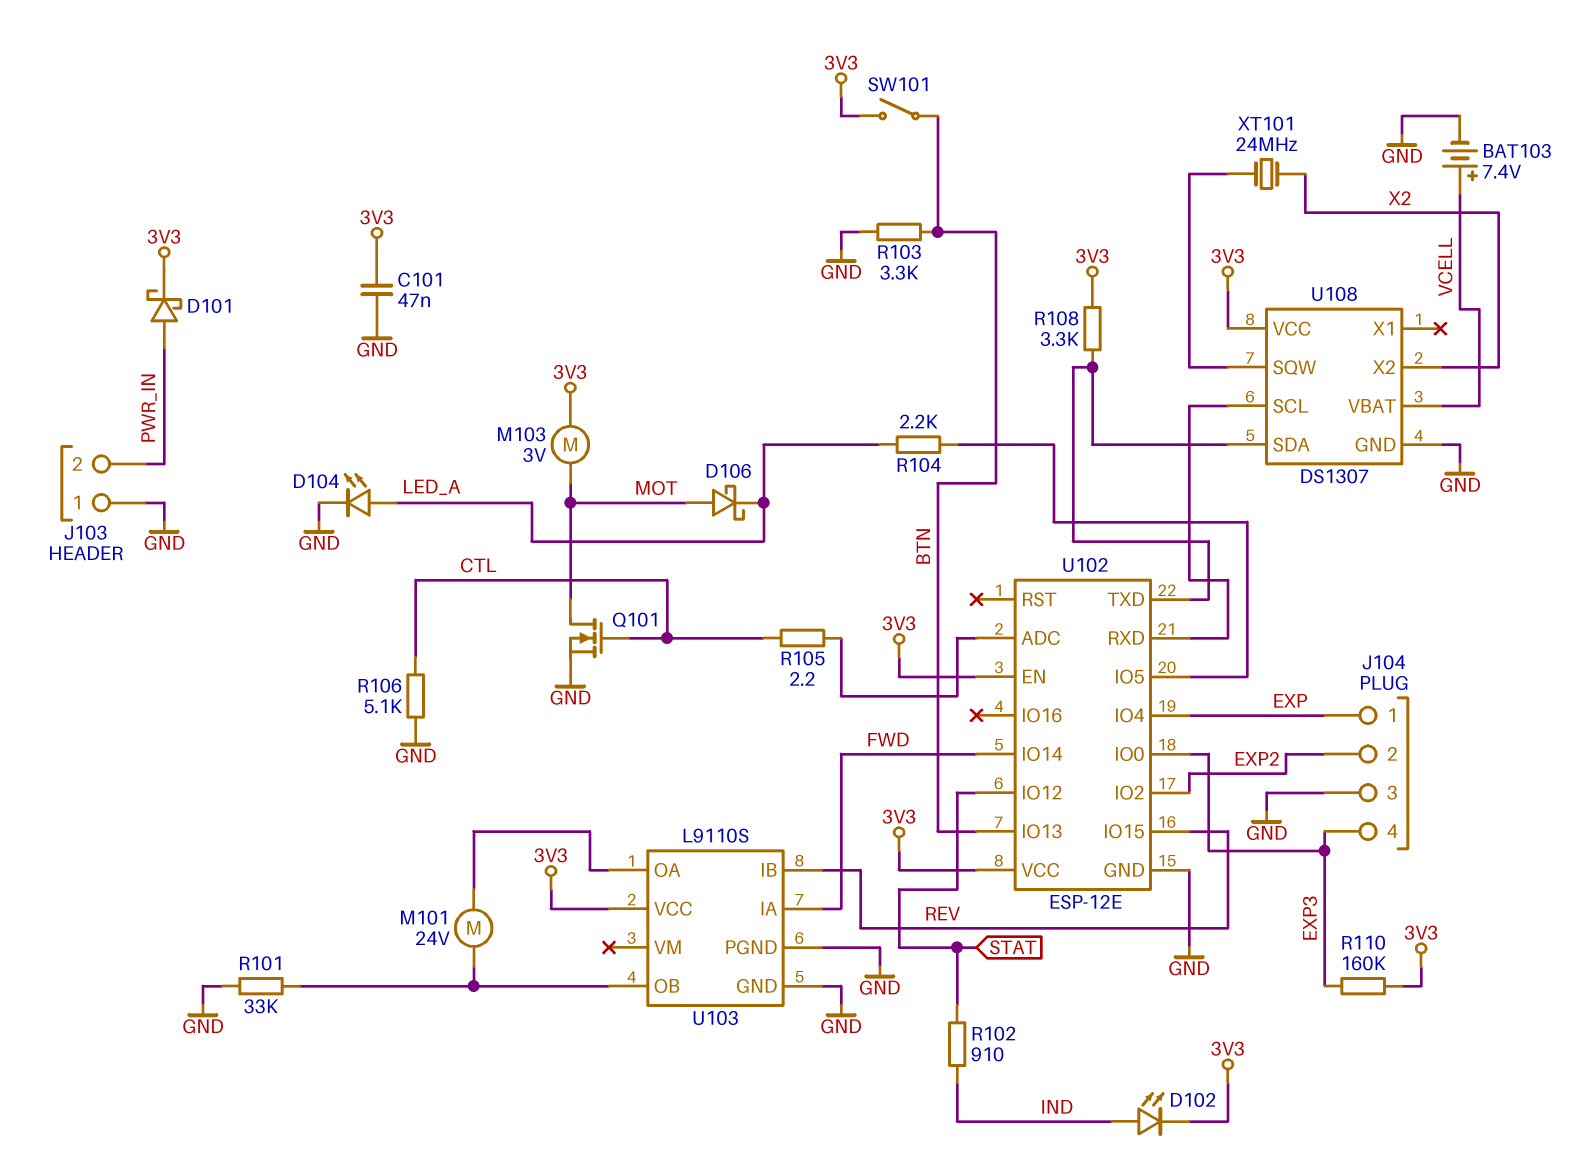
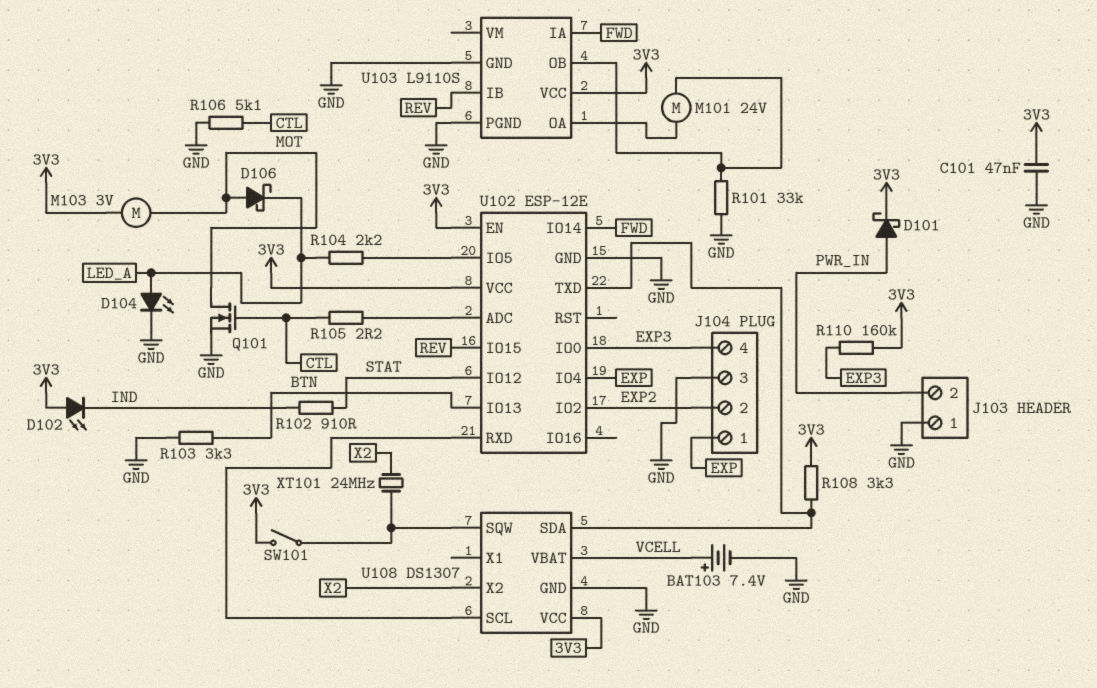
D102: LED (A IND, K 3V3) -> LED (A 3V3, K IND)
SW101: switch (3V3, BTN) -> switch (3V3, U108/SQW)

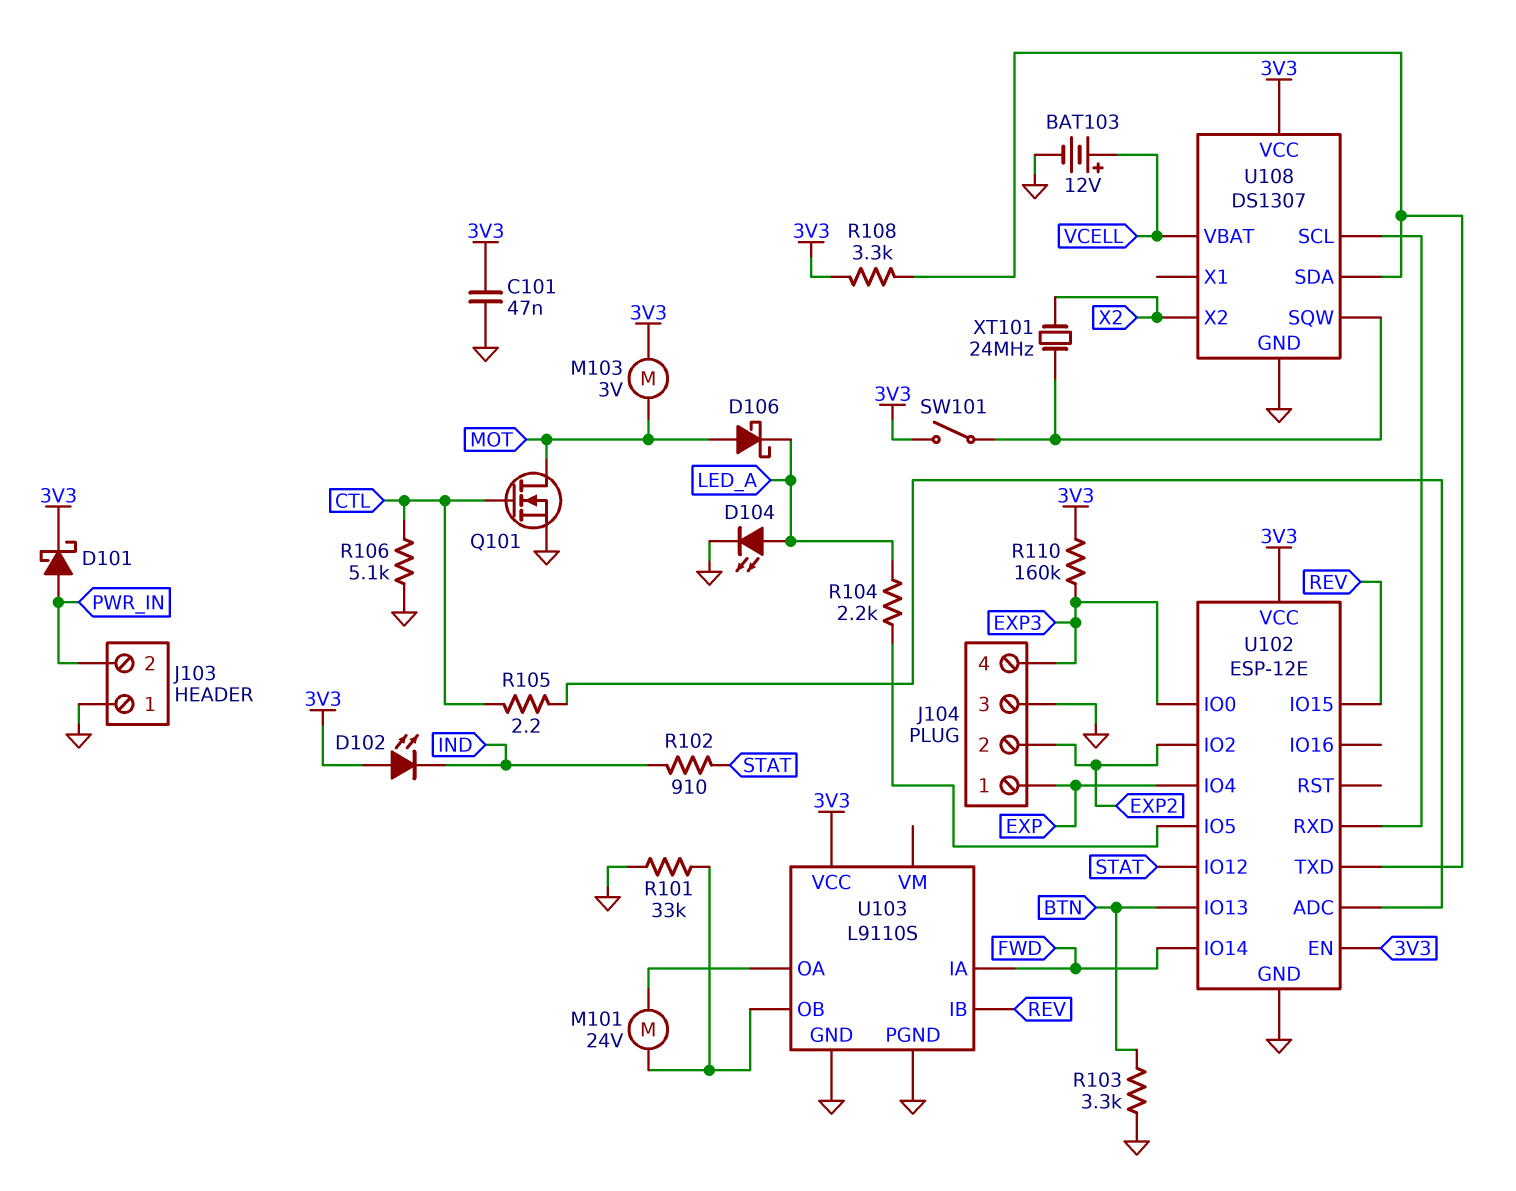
BAT103: 7.4V (plus VCELL, minus GND) -> 12V (plus VCELL, minus GND)

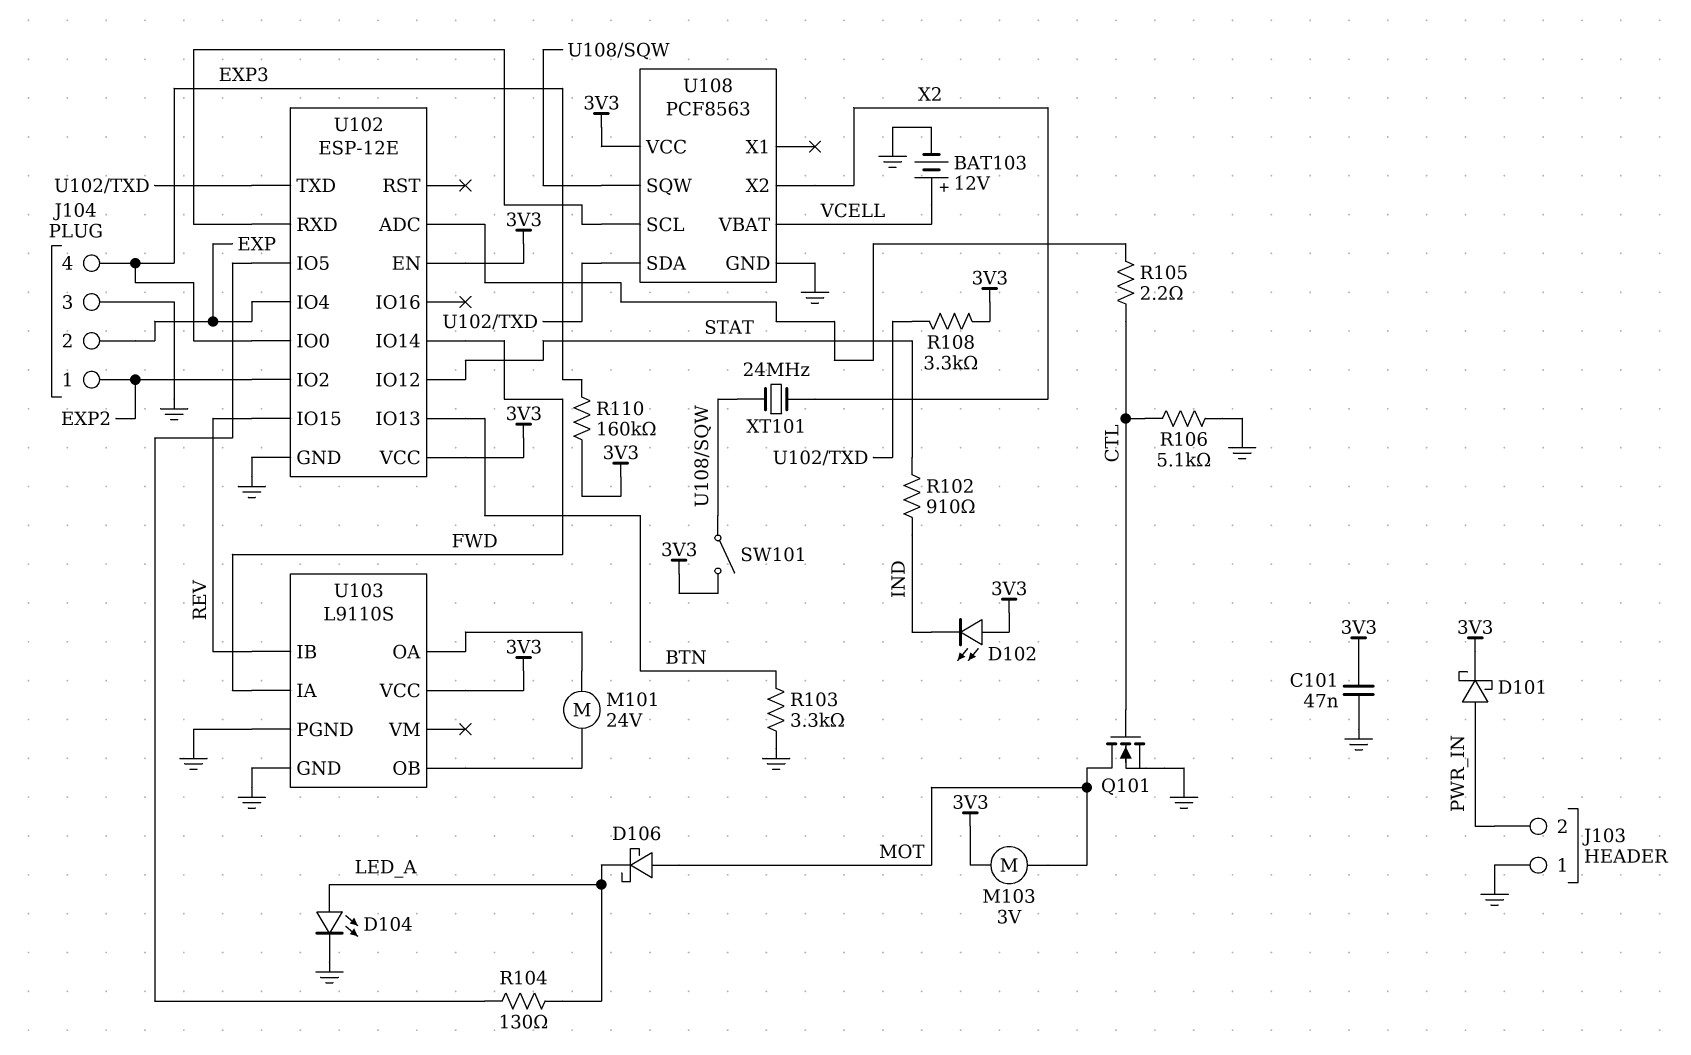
J104 pin 1: EXP -> EXP2
J104 pin 2: EXP2 -> EXP
R101: 33k (GND, U103/OB) -> none
R104: 2.2k (LED_A, U102/IO5) -> 130 (LED_A, U102/IO5)
U108: DS1307 -> PCF8563

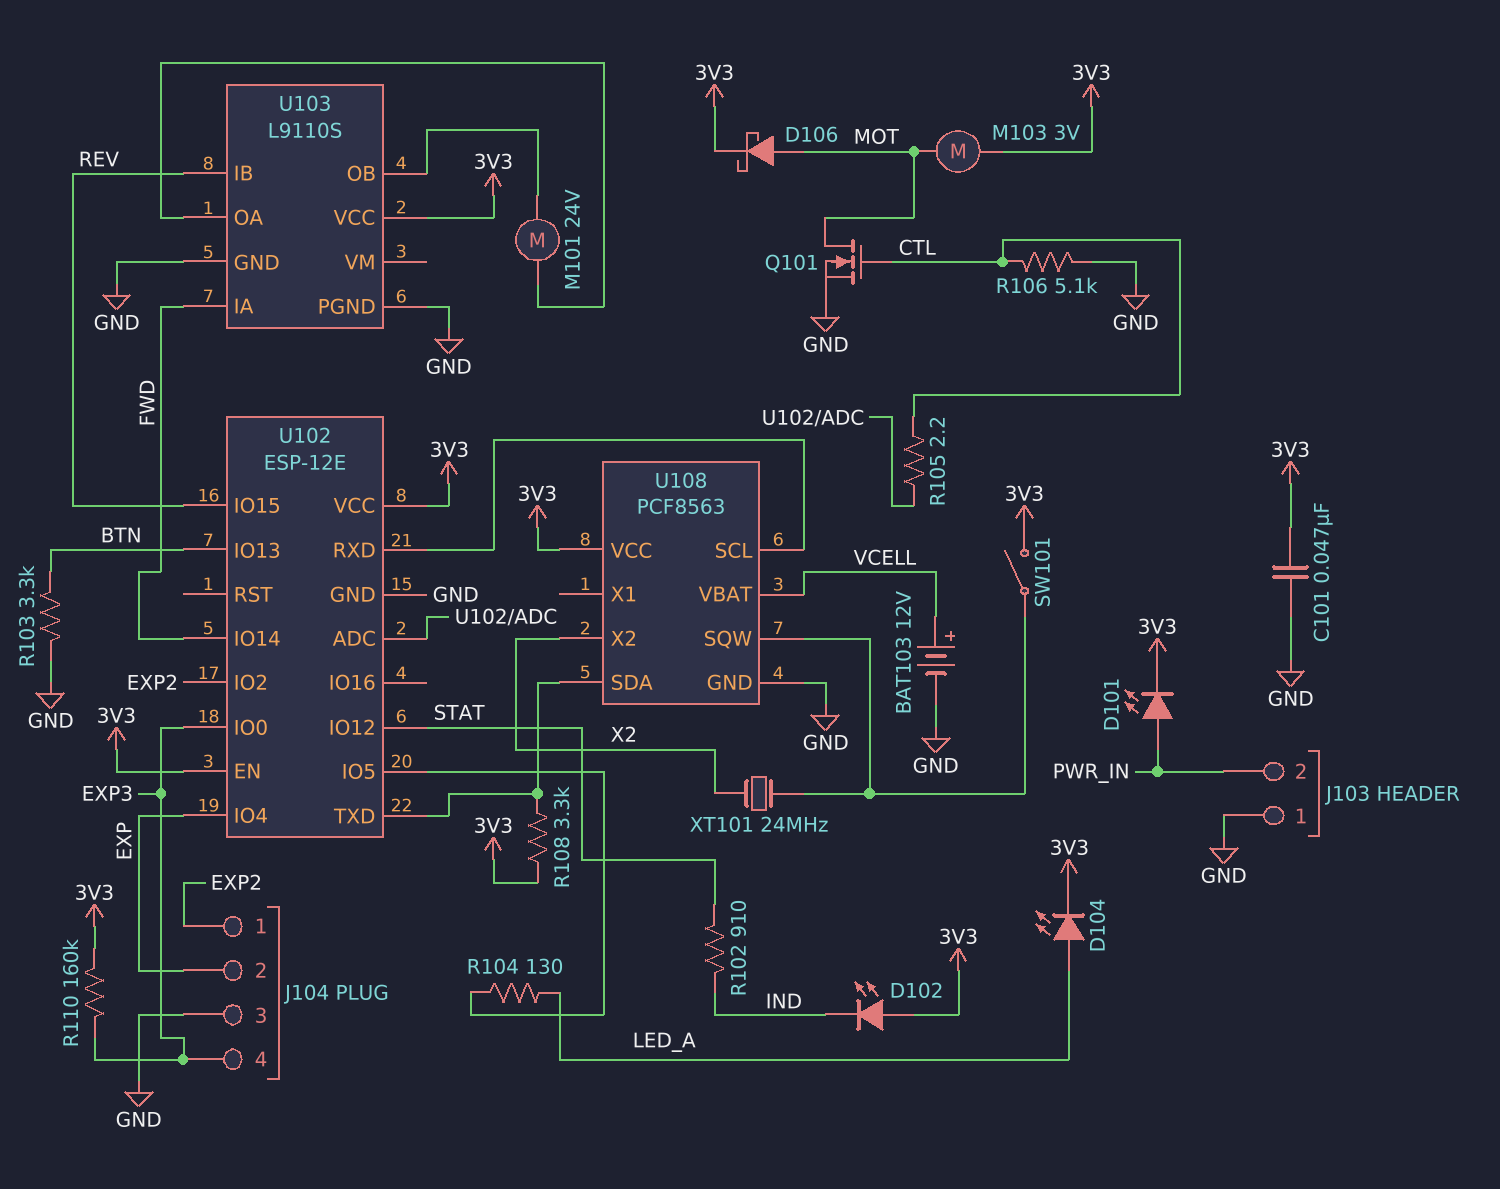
D101: schottky (A PWR_IN, K 3V3) -> LED (A PWR_IN, K 3V3)
D104: LED (A LED_A, K GND) -> LED (A LED_A, K 3V3)
D106: schottky (A MOT, K LED_A) -> schottky (A MOT, K 3V3)

